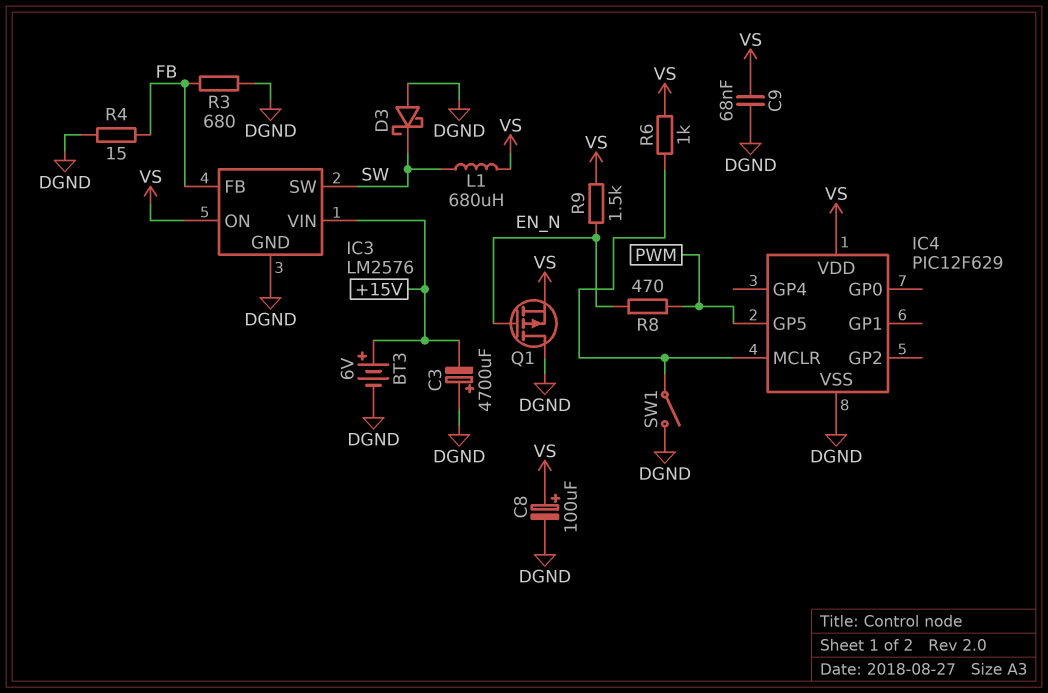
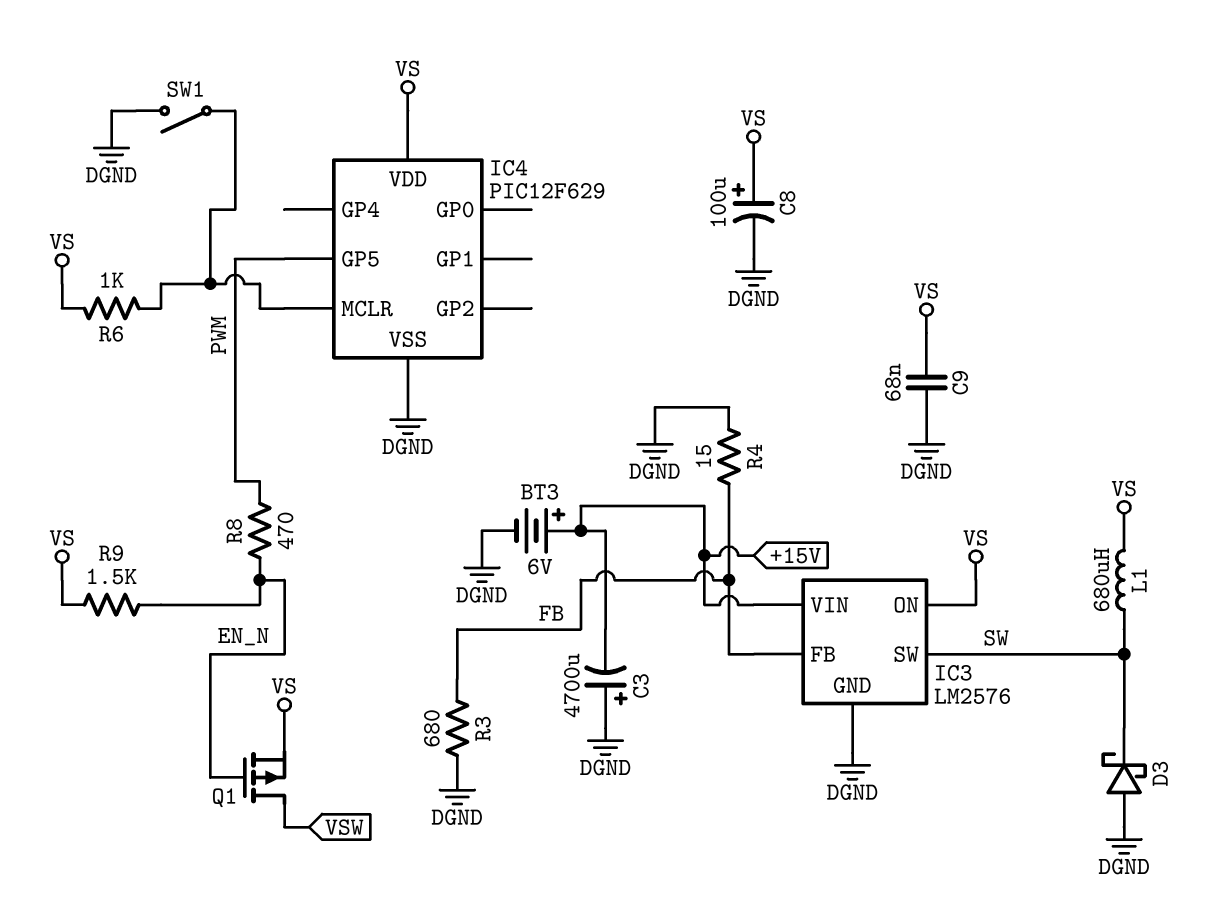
Q1: PMOS (G EN_N, D DGND, S VS) -> PMOS (G EN_N, D VSW, S VS)

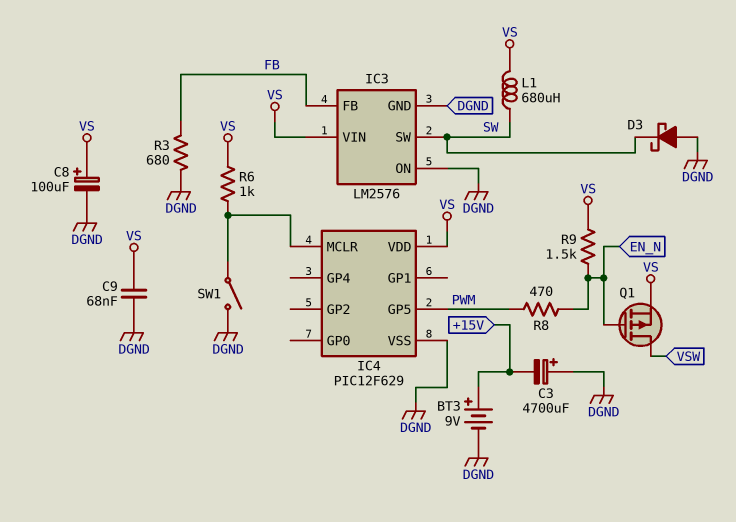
BT3: 6V (plus +15V, minus DGND) -> 9V (plus +15V, minus DGND)
IC3 pin ON: VS -> DGND
IC3 pin VIN: +15V -> VS
R4: 15 (DGND, FB) -> none

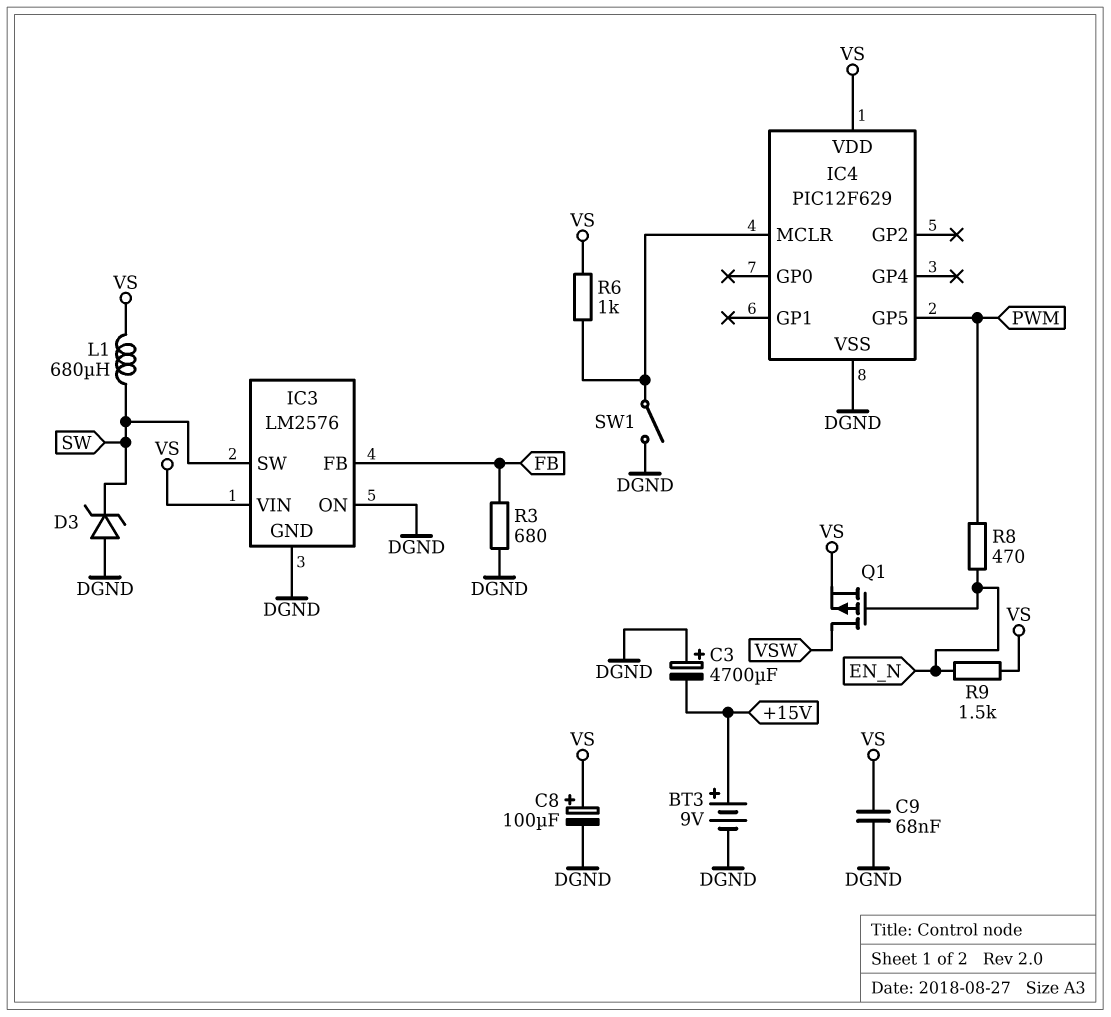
D3: schottky (A DGND, K SW) -> zener (A DGND, K SW)

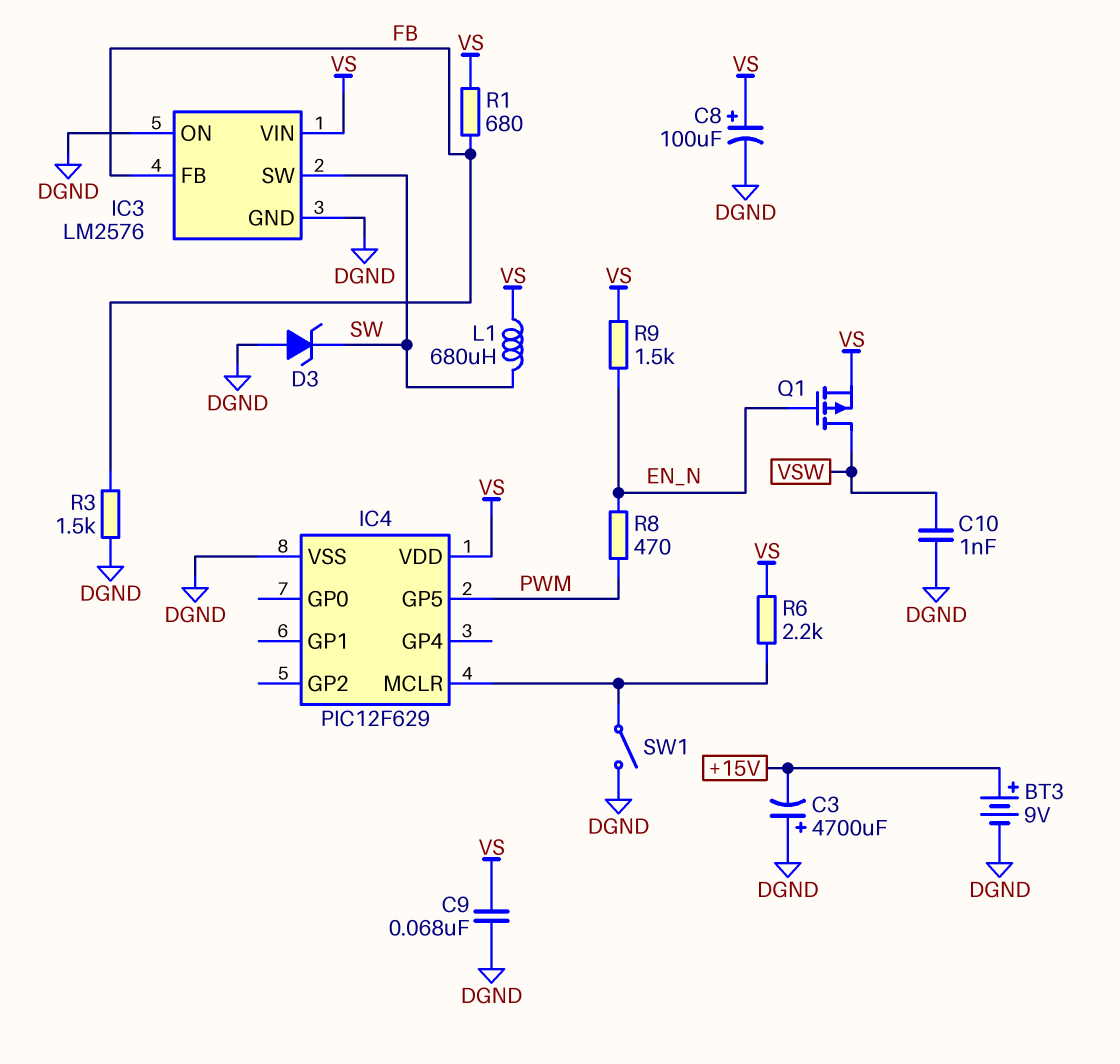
C10: none -> 1nF (DGND, VSW)
R1: none -> 680 (FB, VS)
R3: 680 (DGND, FB) -> 1.5k (DGND, FB)
R6: 1k (IC4/MCLR, VS) -> 2.2k (IC4/MCLR, VS)

